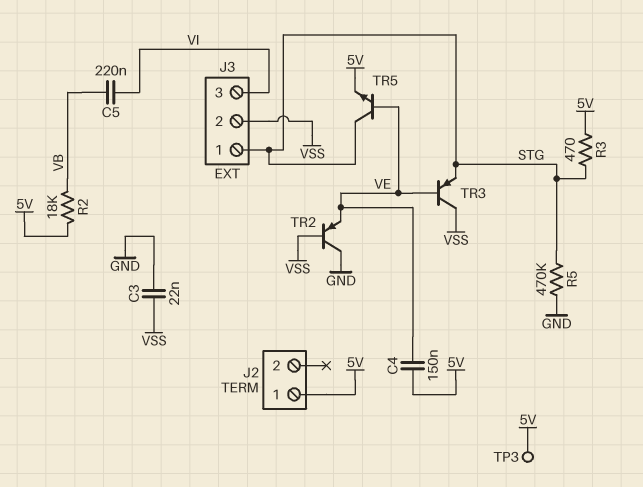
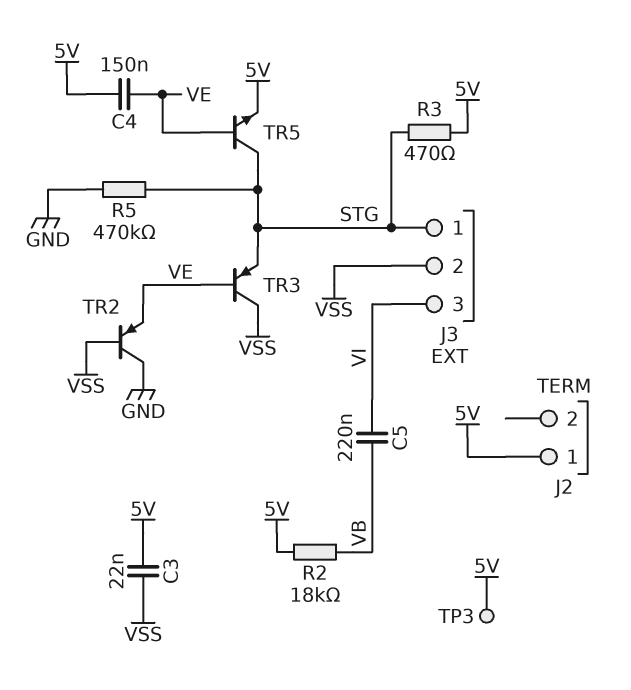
C3: 22nF (GND, VSS) -> 22nF (5V, VSS)

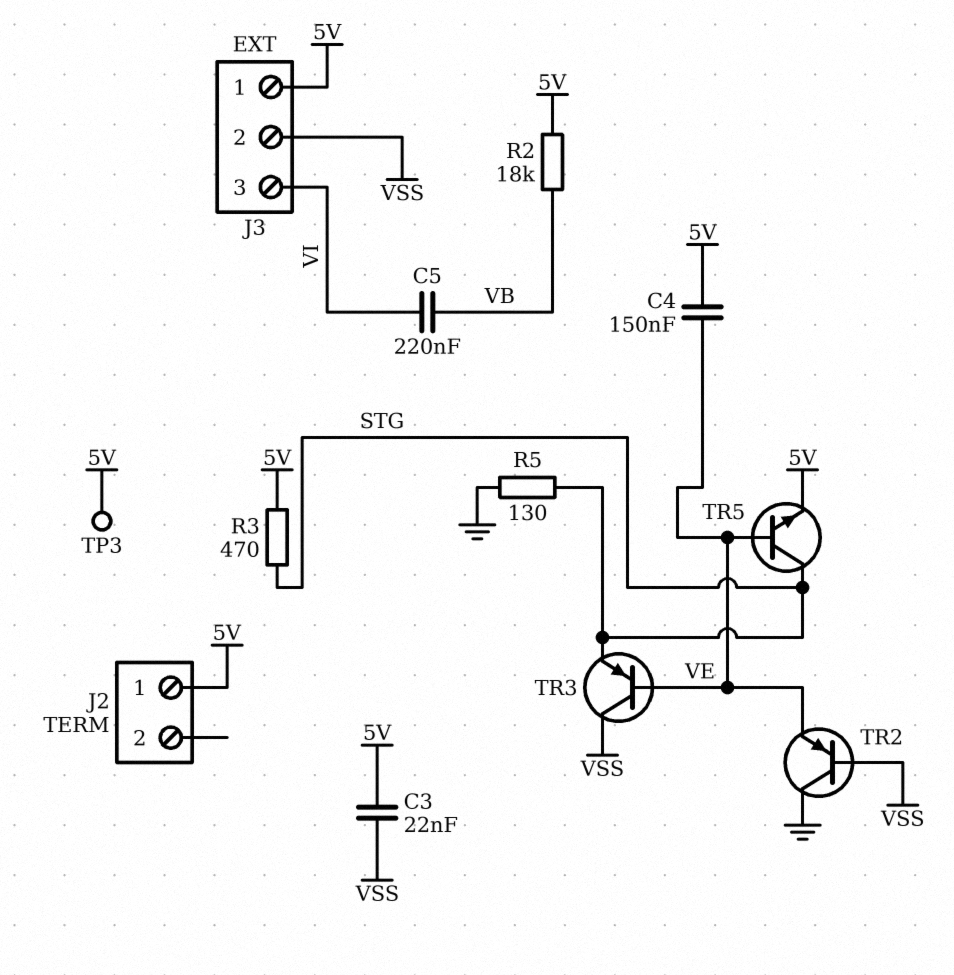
J3 pin 1: STG -> 5V
R5: 470k (GND, STG) -> 130 (GND, STG)

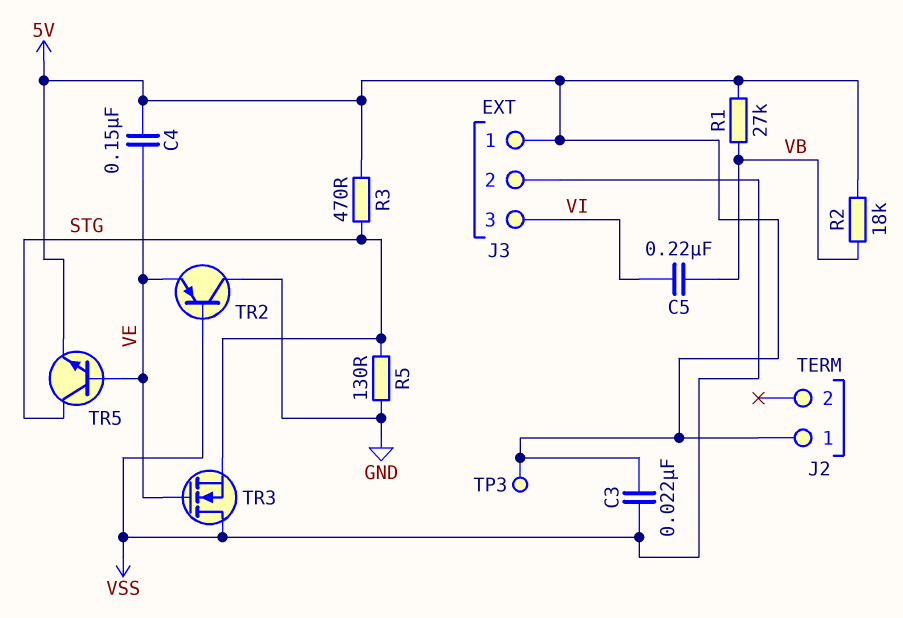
R1: none -> 27k (5V, VB)
TR3: PNP (B VE, C VSS, E STG) -> NMOS (G VE, D VSS, S STG)

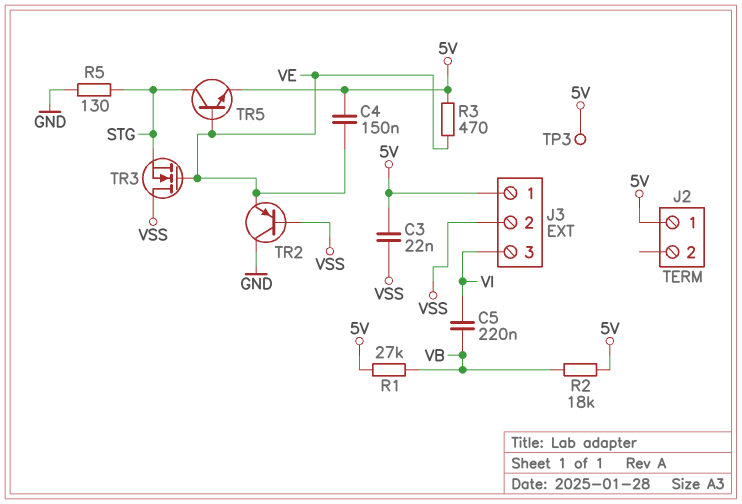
R3: 470 (5V, STG) -> 470 (5V, VE)

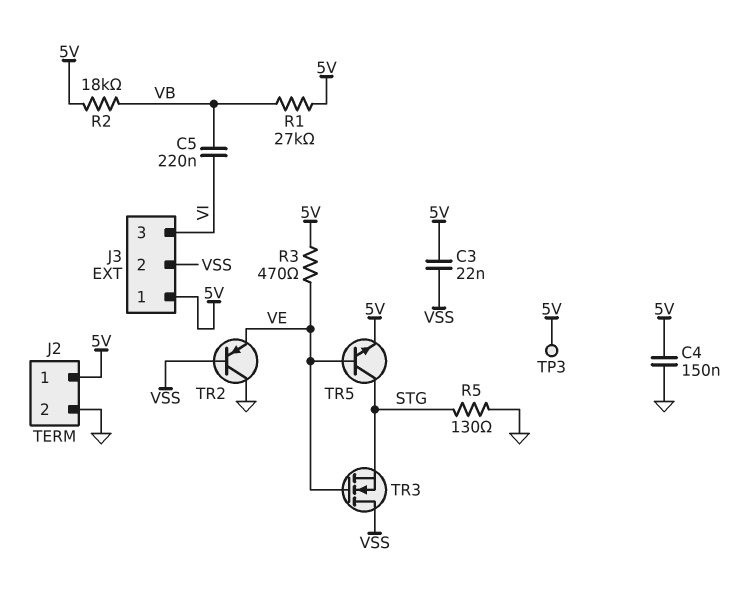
C4: 150nF (5V, VE) -> 150nF (5V, GND)
J2 pin 2: none -> GND

